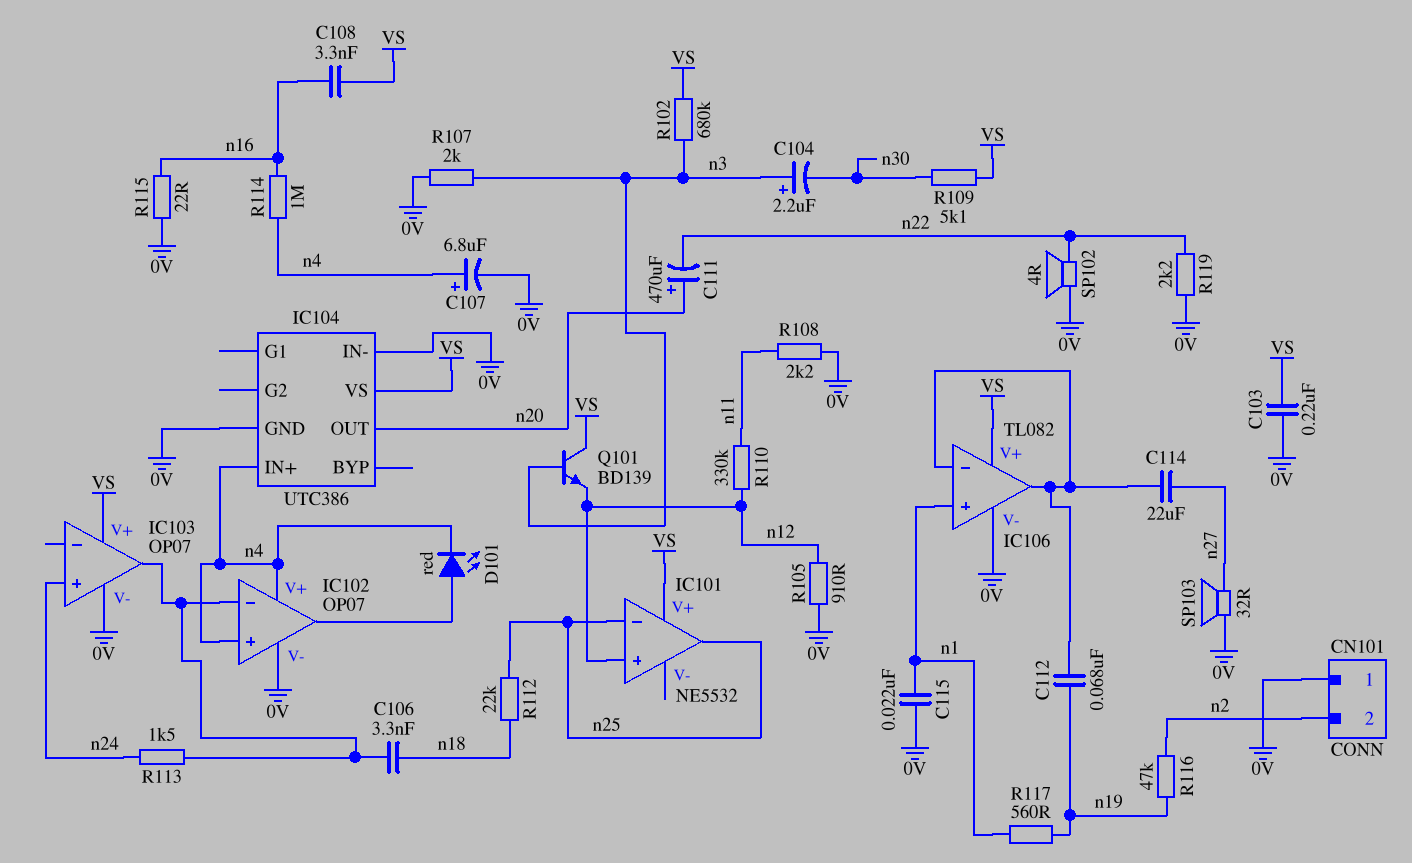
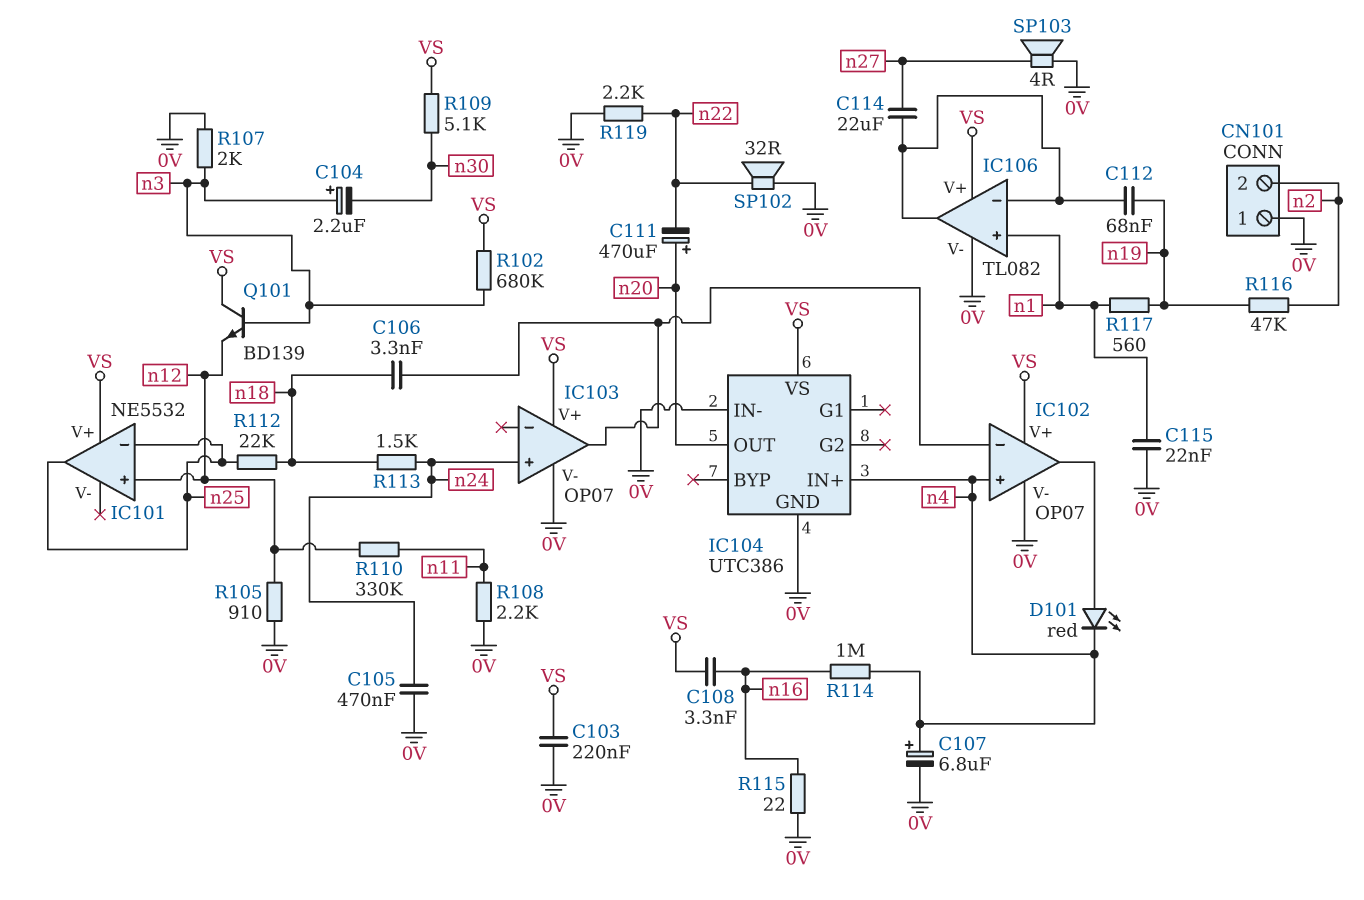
C105: none -> 470nF (0V, n24)
IC102 pin V+: n4 -> VS
R113: 1.5k (IC102/in-, n24) -> 1.5k (n18, n24)
SP102: speaker 4R (0V, n22) -> speaker 32R (0V, n22)
SP103: speaker 32R (0V, n27) -> speaker 4R (0V, n27)

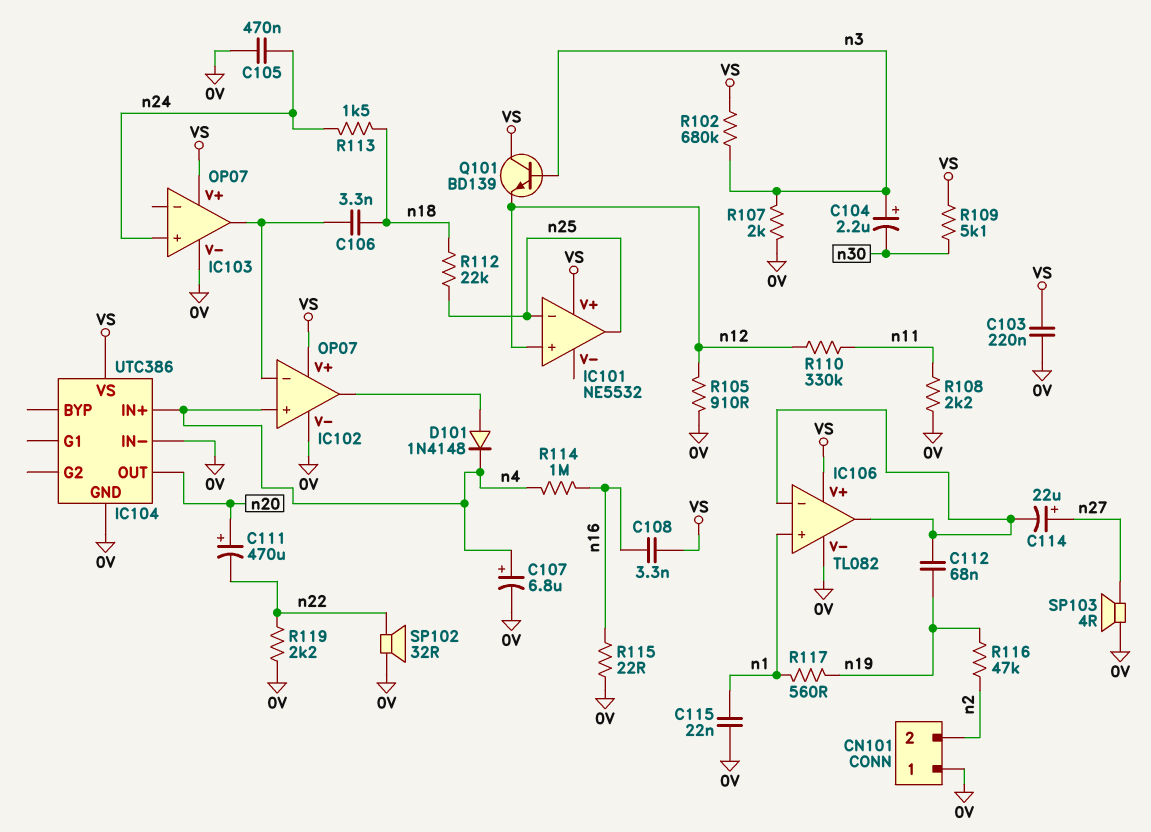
C114: 22uF (IC106/in-, n27) -> 22uF (plus n27, minus IC106/in-)
D101: LED red (A IC102/out, K n4) -> diode 1N4148 (A IC102/out, K n4)

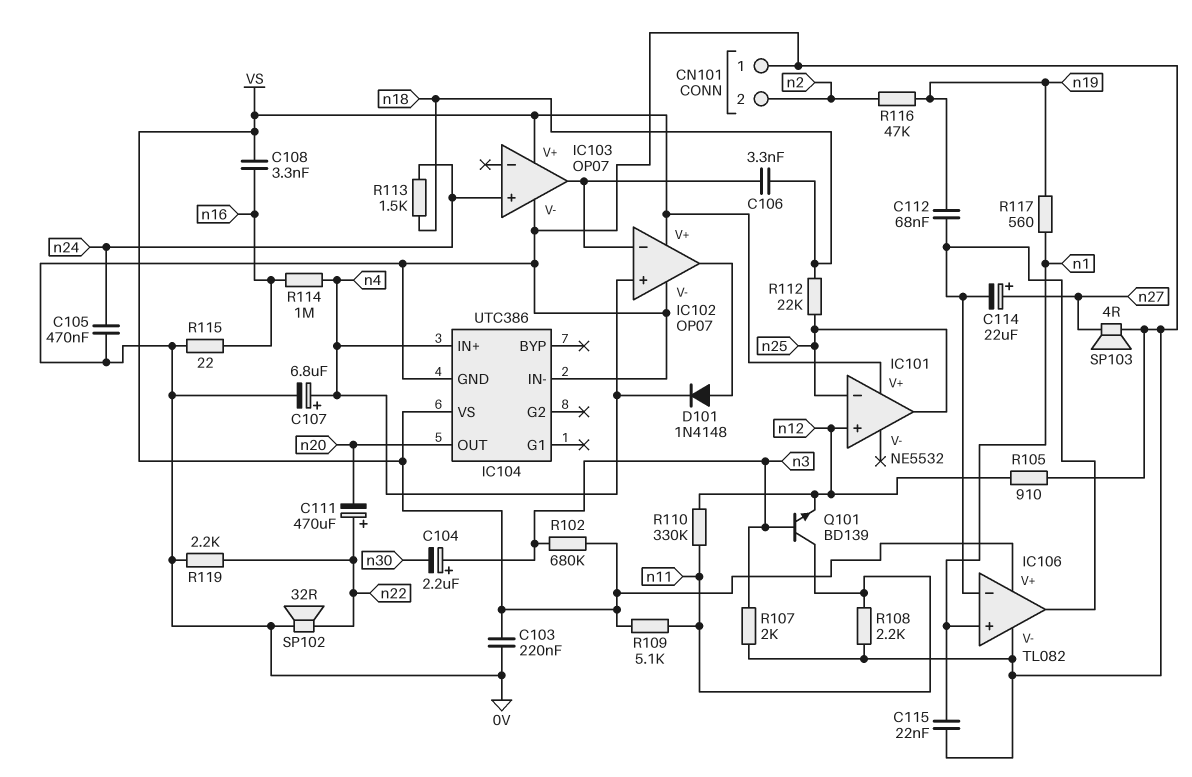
C111: 470uF (plus n20, minus n22) -> 470uF (plus n22, minus n20)
Q101: NPN BD139 (B n3, C VS, E n12) -> NPN BD139 (B n3, C n11, E n12)
R109: 5.1k (VS, n30) -> 5.1k (VS, n11)

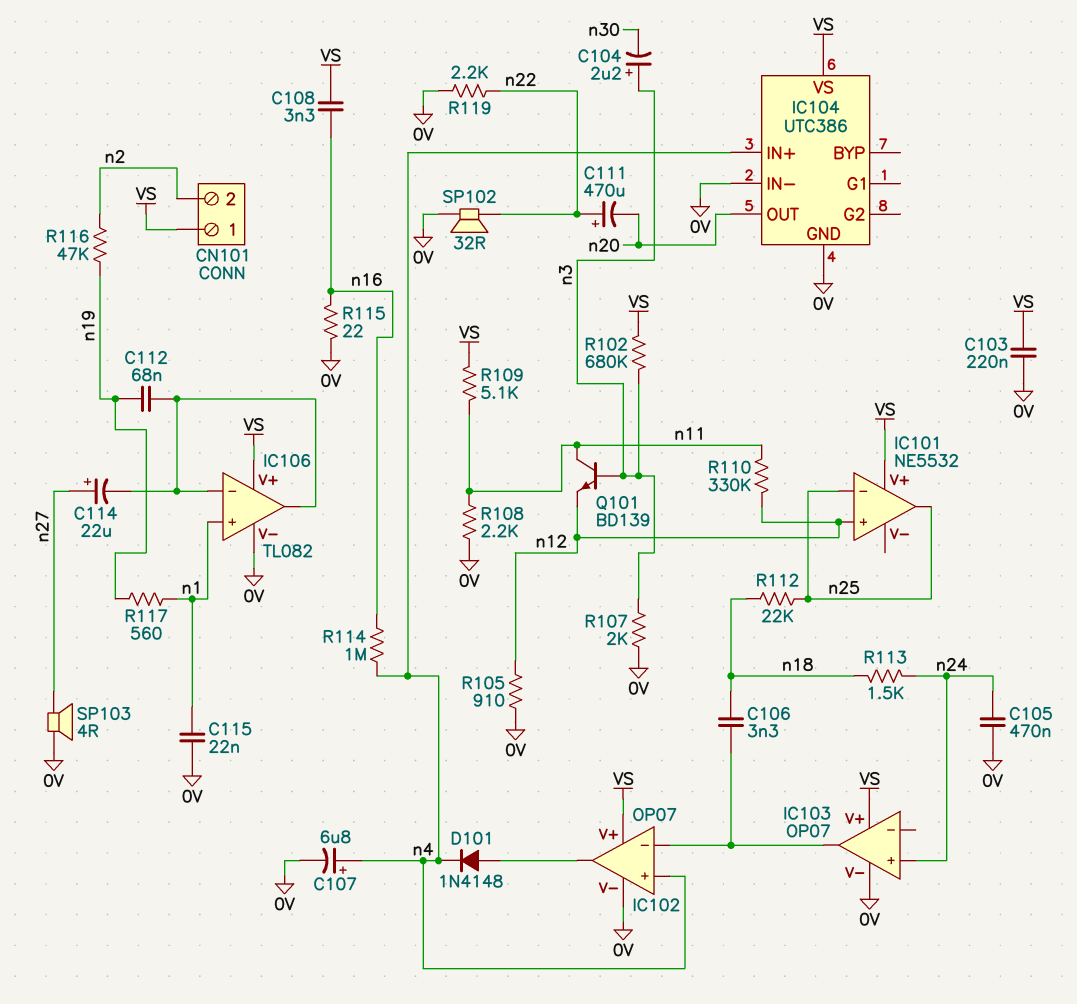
CN101 pin 1: 0V -> VS

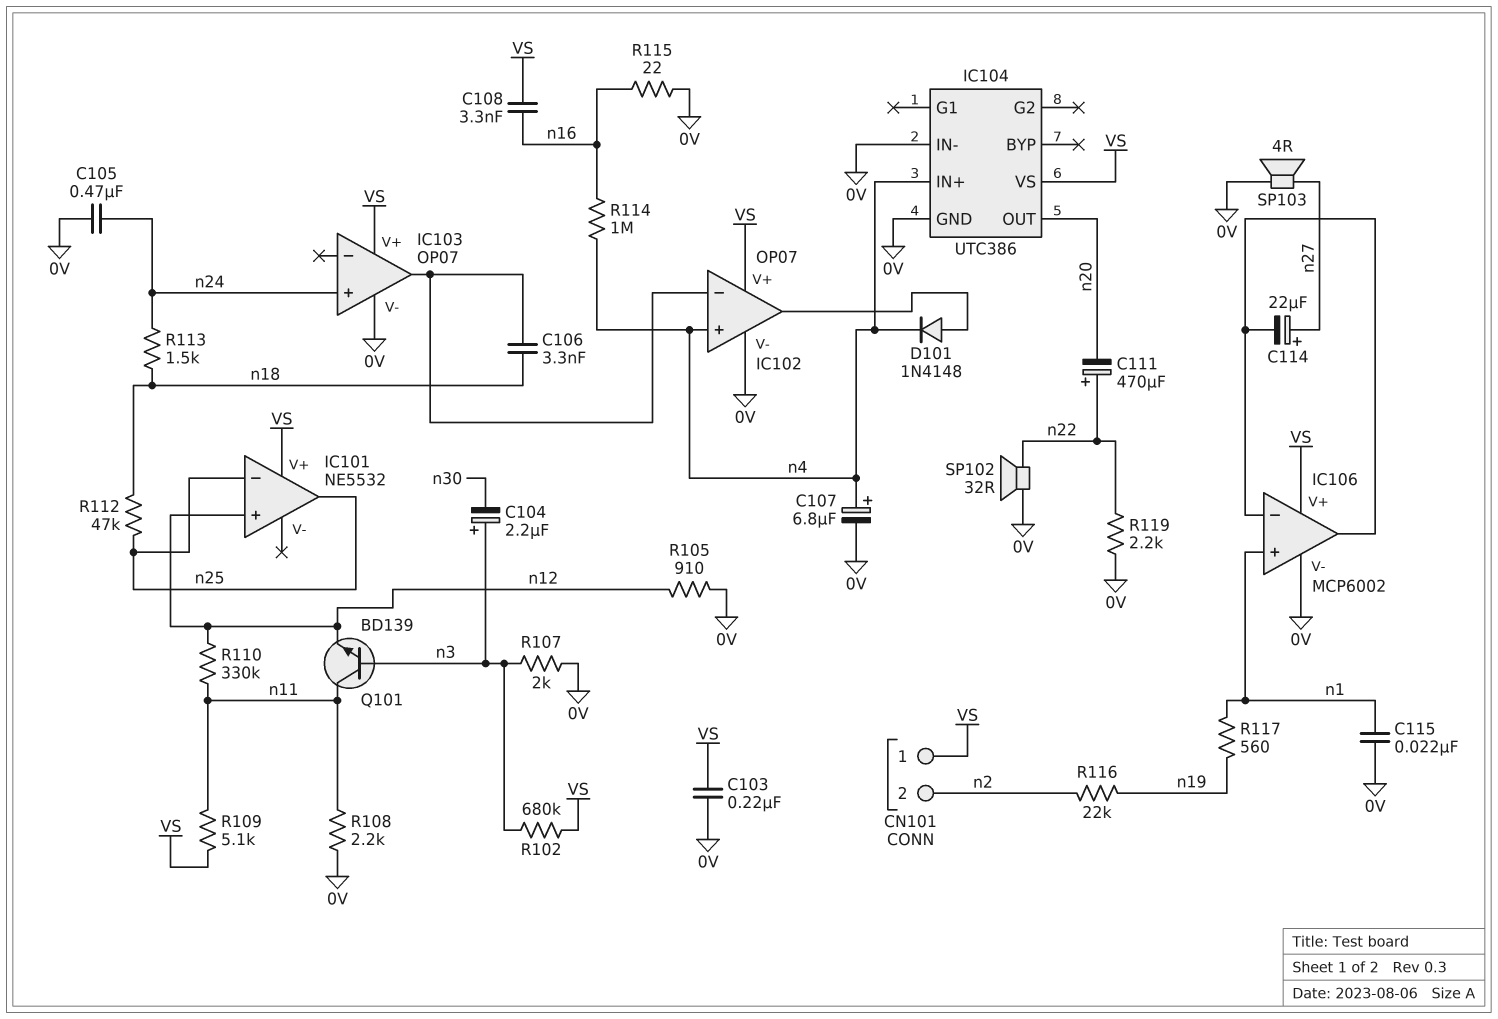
C112: 68nF (IC106/in-, n19) -> none
IC106: TL082 -> MCP6002
R112: 22k (n18, n25) -> 47k (n18, n25)
R116: 47k (n2, n19) -> 22k (n2, n19)

